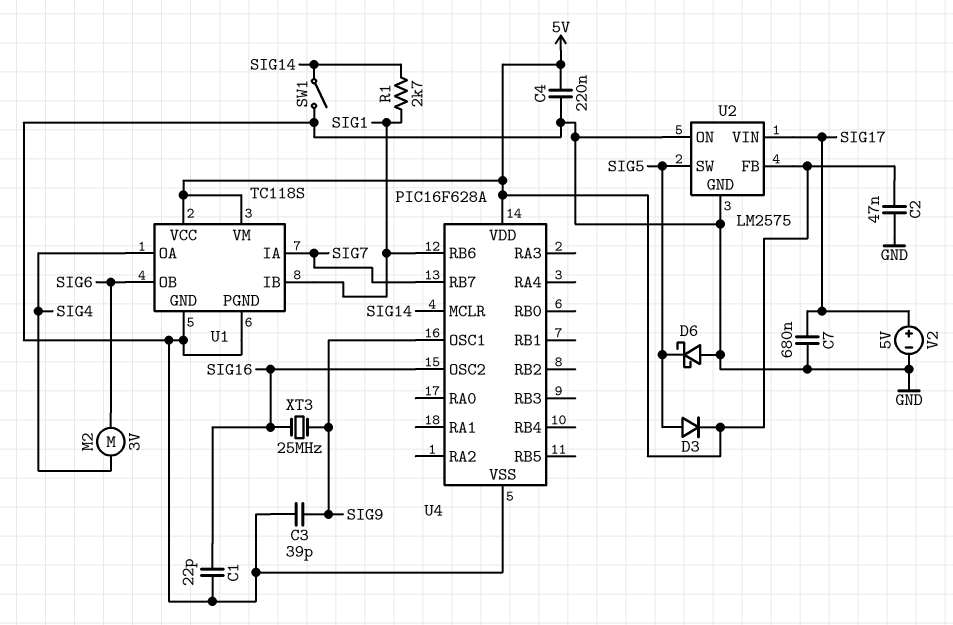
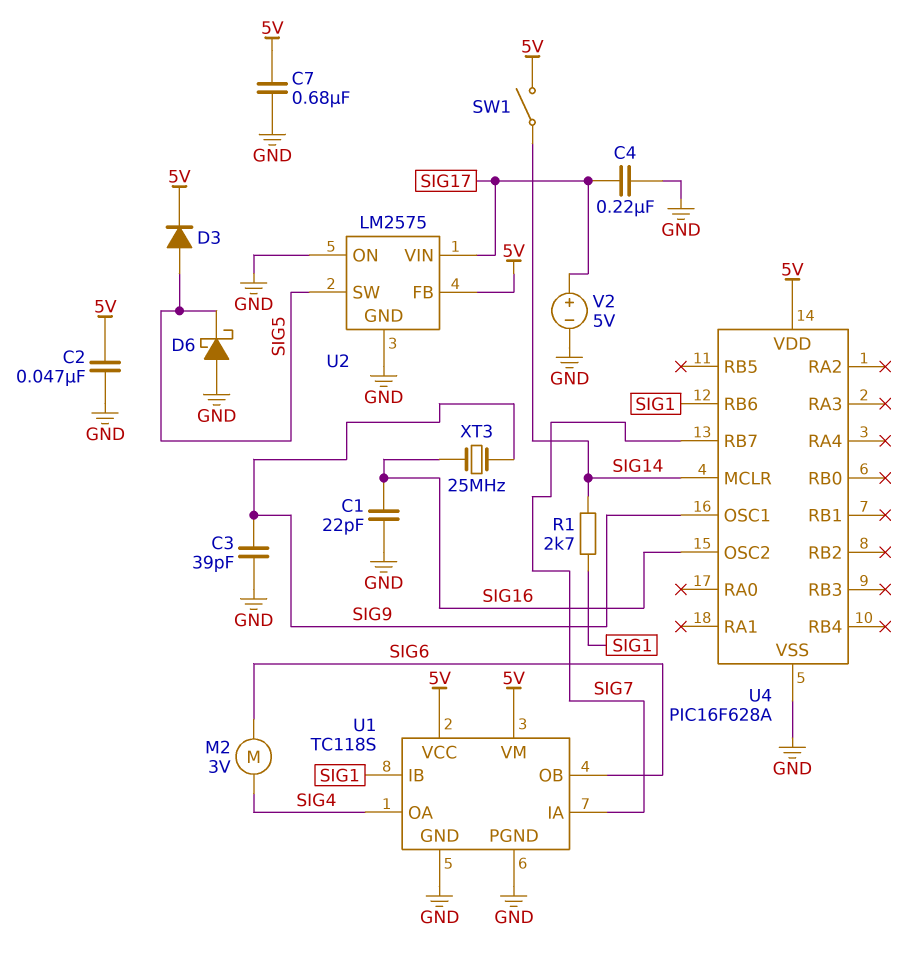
C4: 220nF (5V, GND) -> 220nF (GND, SIG17)
C7: 680nF (GND, SIG17) -> 680nF (5V, GND)
SW1: switch (GND, SIG14) -> switch (5V, SIG14)

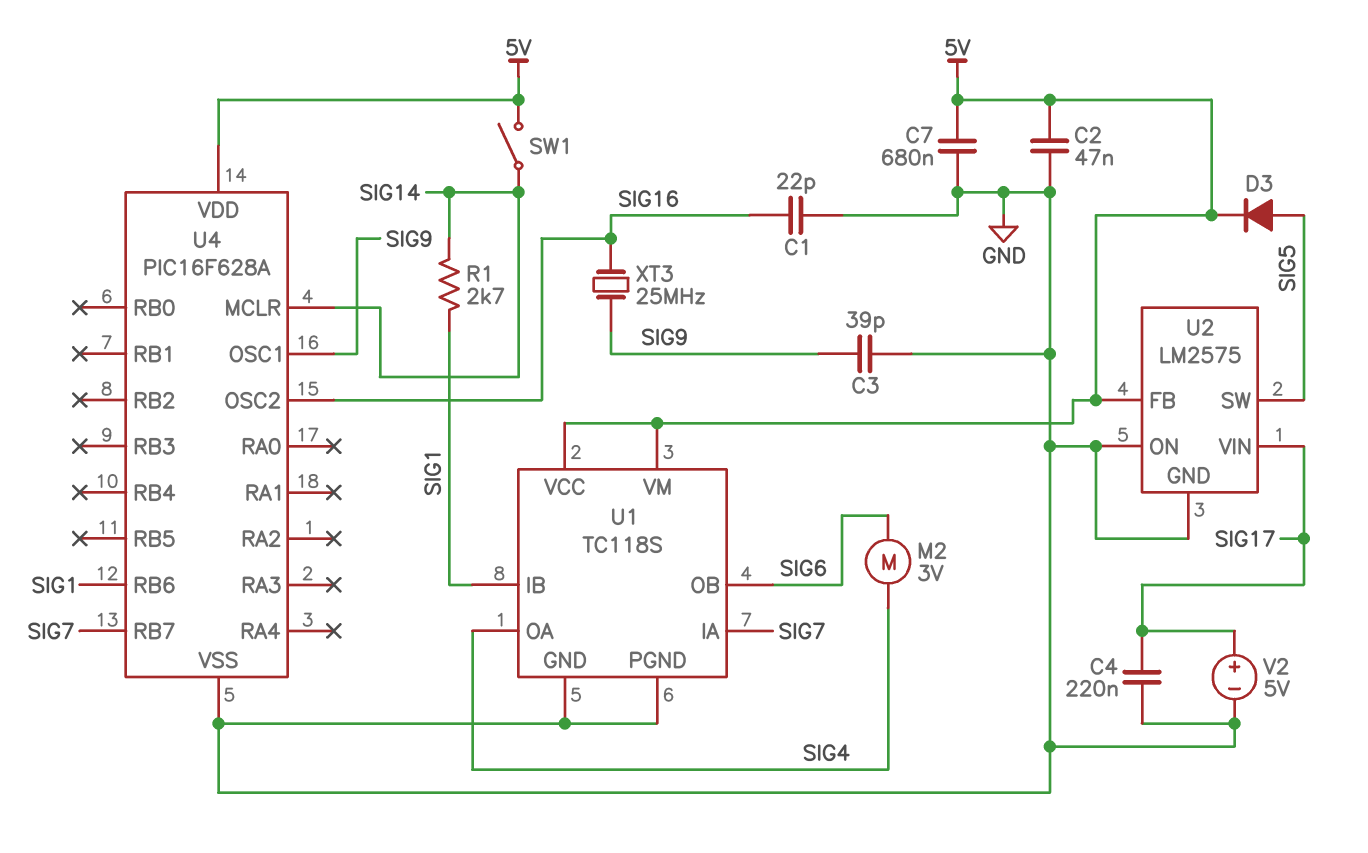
D6: schottky (A GND, K SIG5) -> none

